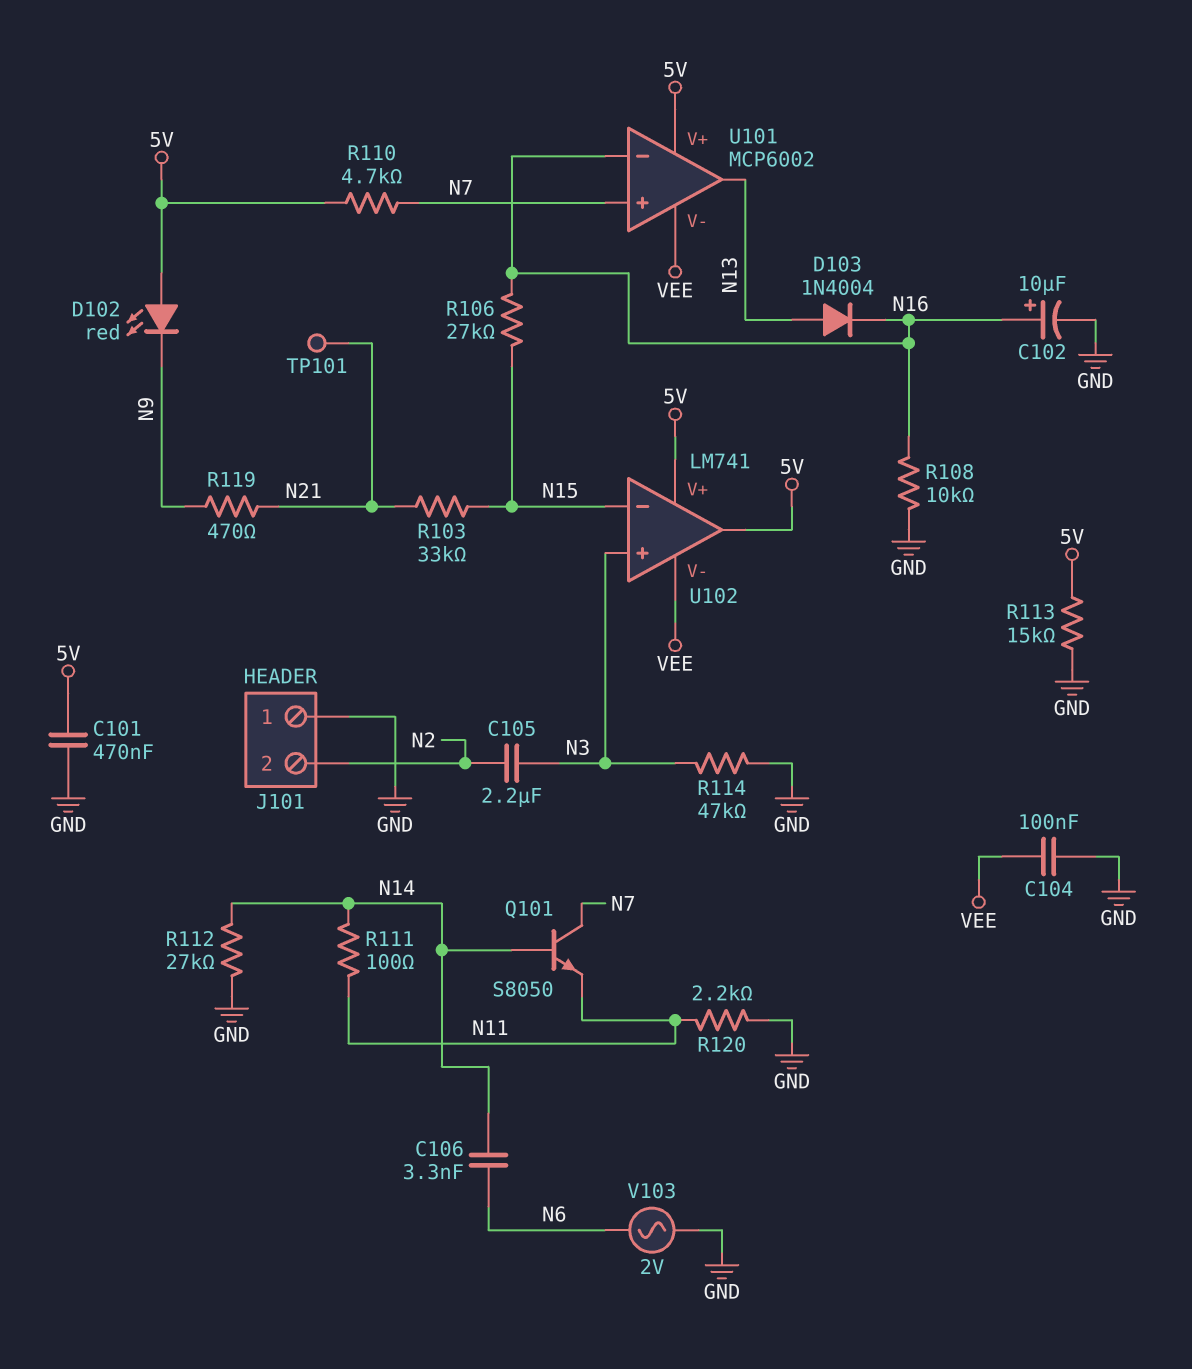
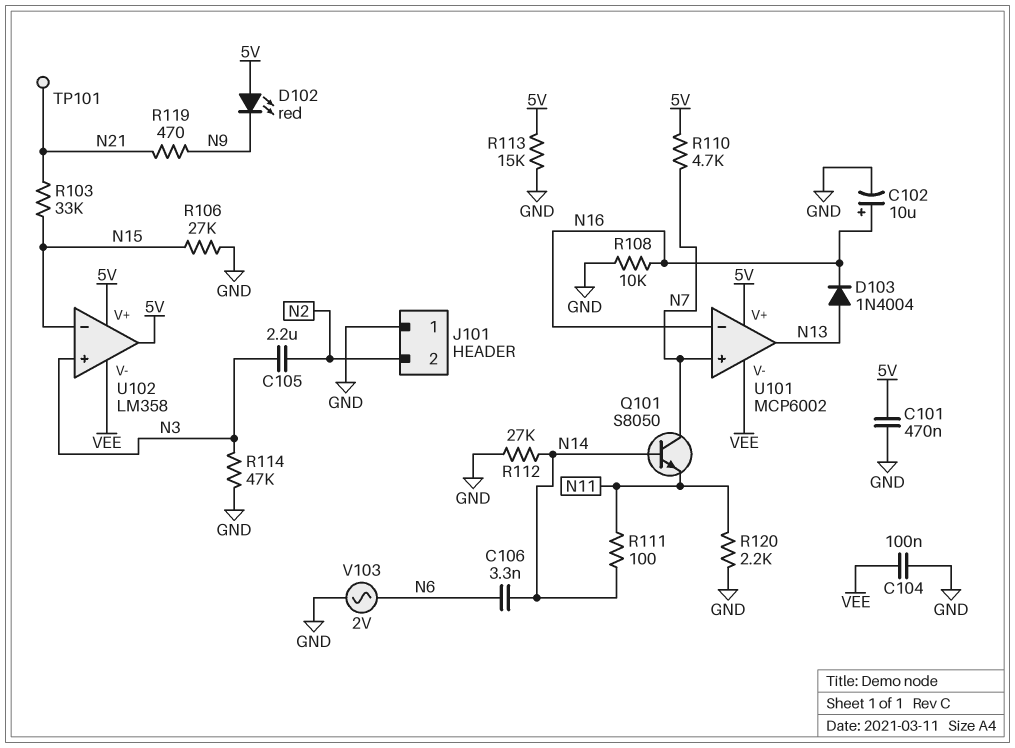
R106: 27k (N15, N16) -> 27k (GND, N15)
U102: LM741 -> LM358

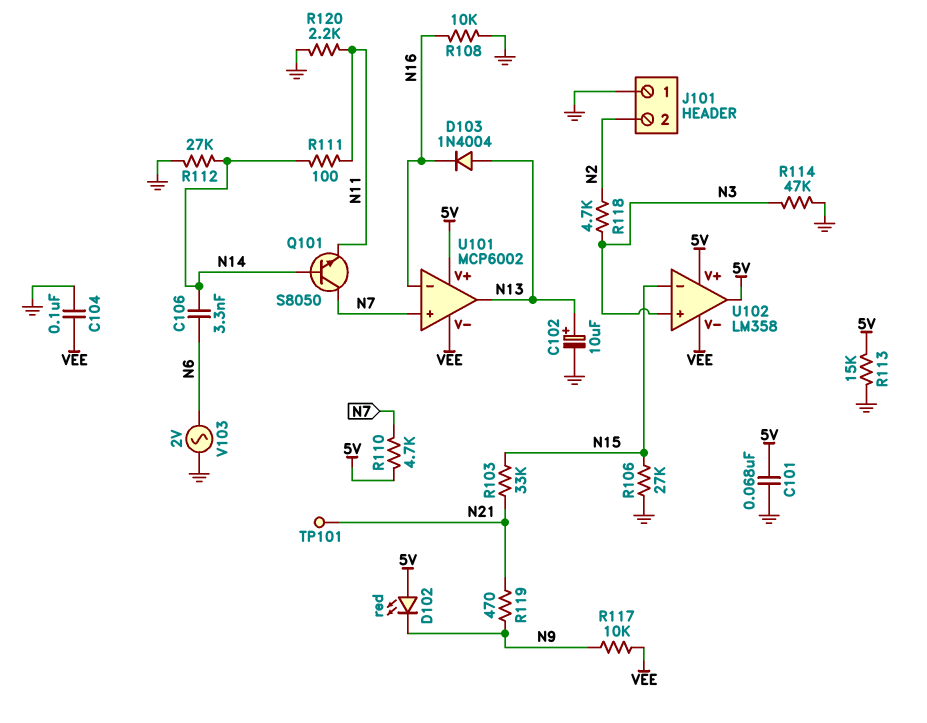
C101: 470nF (5V, GND) -> 68nF (5V, GND)
C102: 10uF (plus N16, minus GND) -> 10uF (plus N13, minus GND)
C105: 2.2uF (N2, N3) -> none
R117: none -> 10k (N9, VEE)
R118: none -> 4.7k (N2, N3)

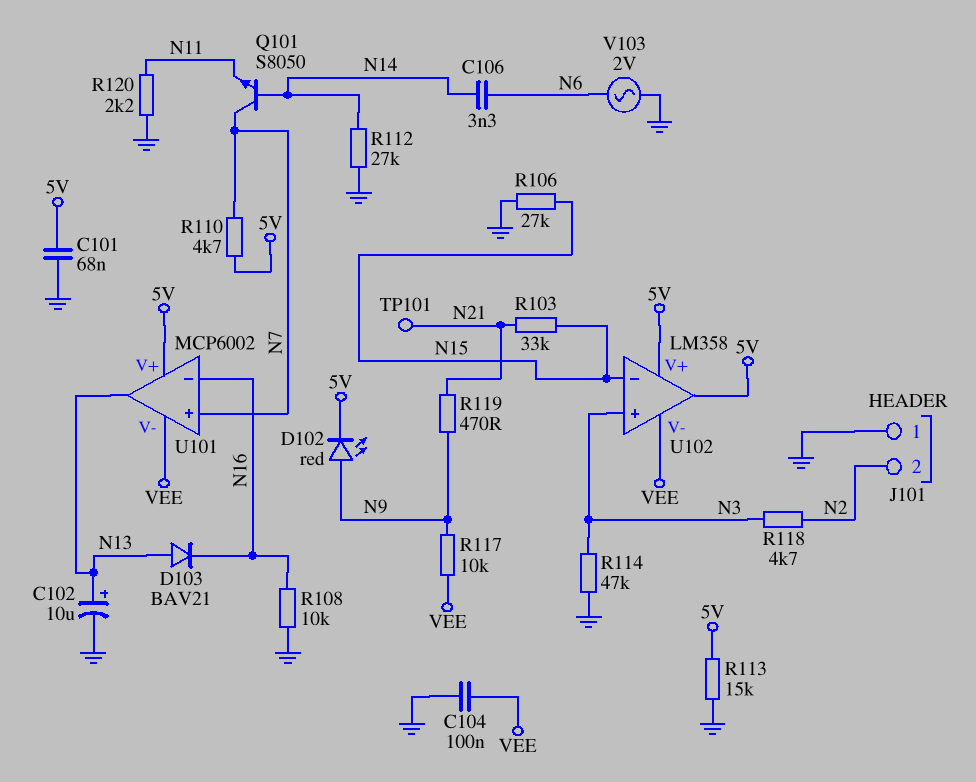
D102: LED red (A 5V, K N9) -> LED red (A N9, K 5V)
D103: diode 1N4004 (A N13, K N16) -> diode BAV21 (A N13, K N16)
R111: 100 (N11, N14) -> none

